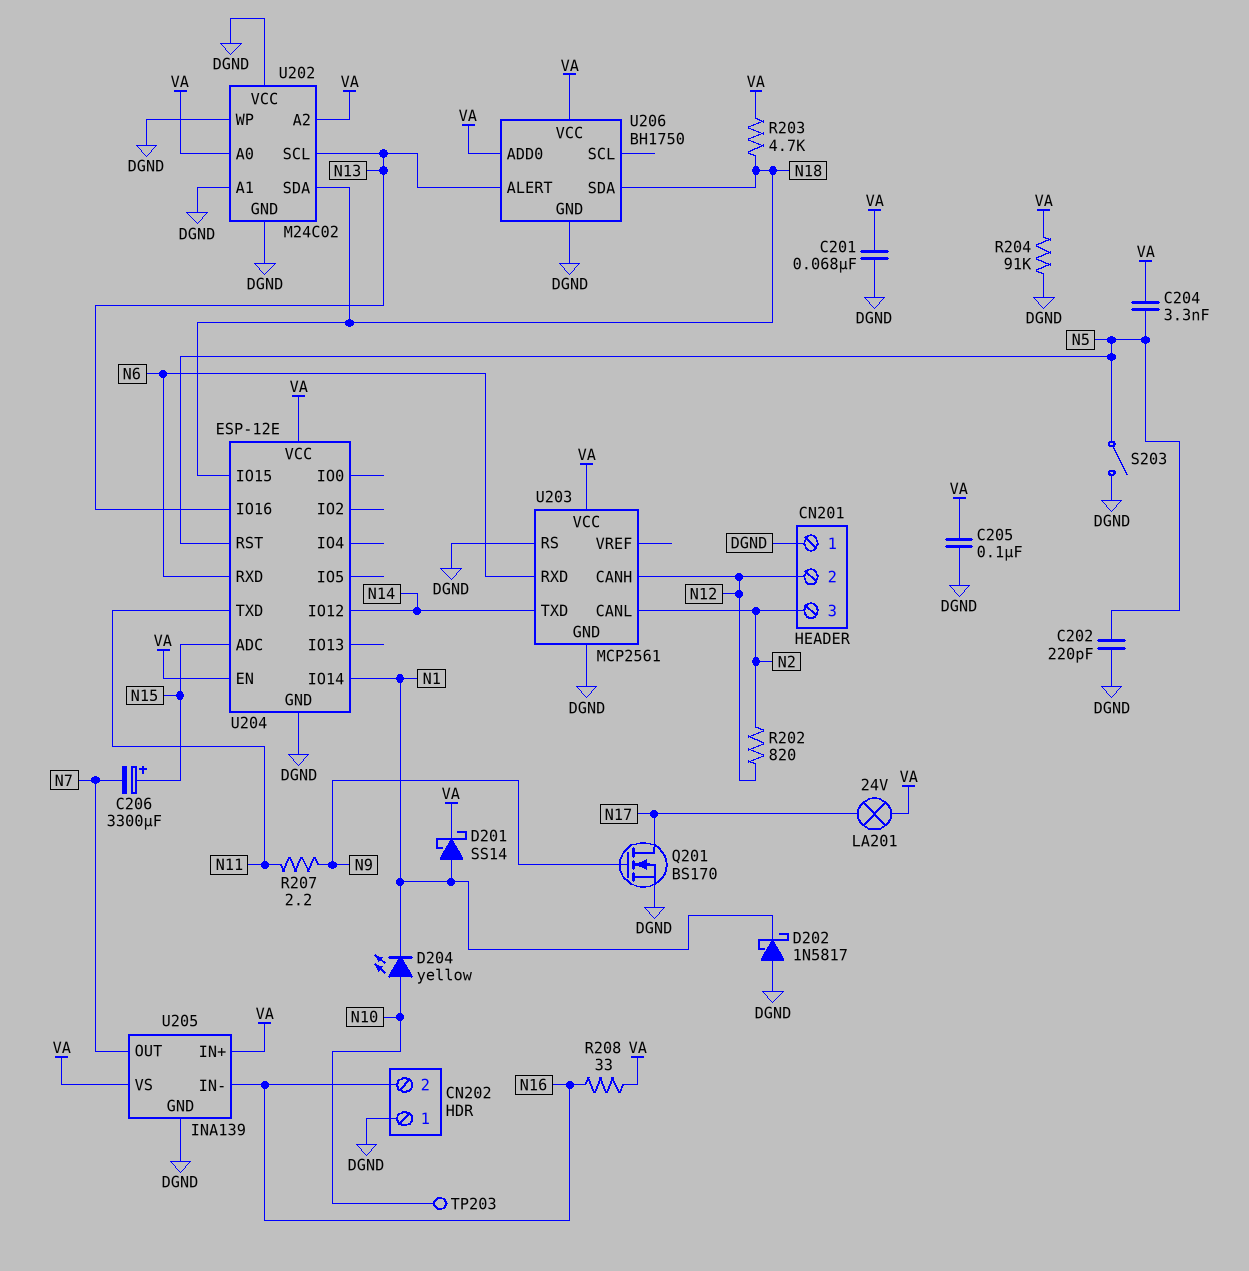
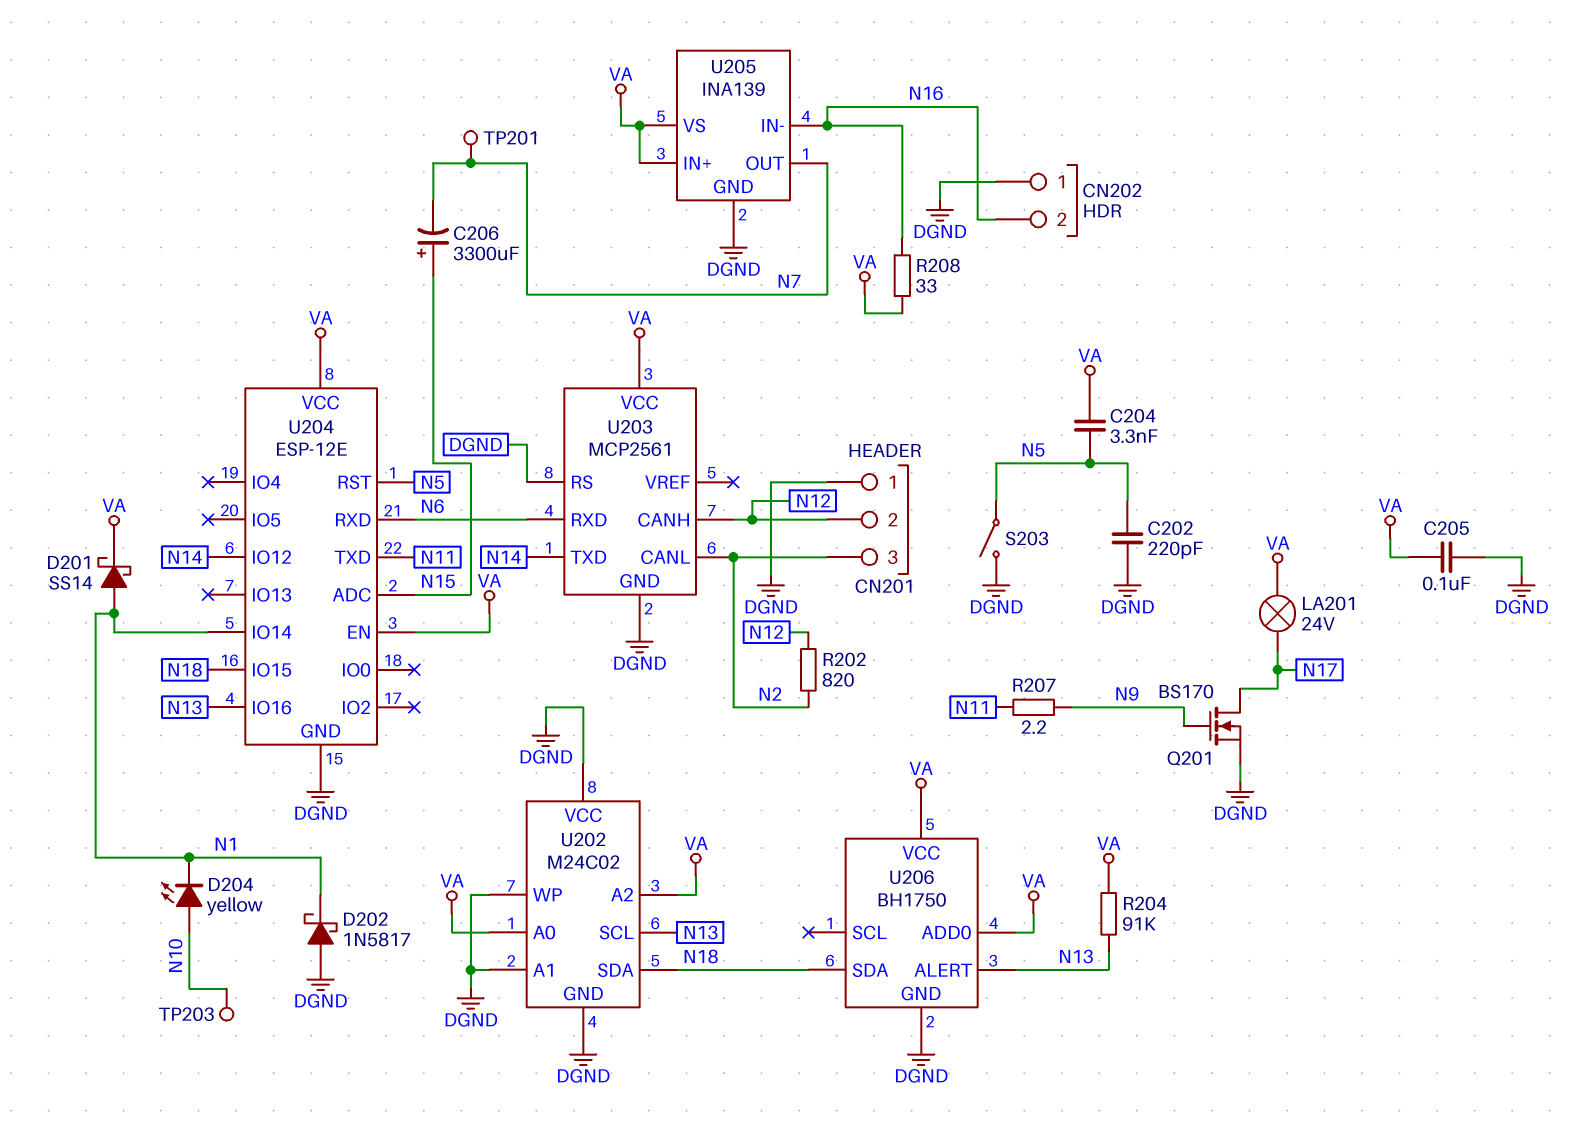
C201: 68nF (DGND, VA) -> none
R203: 4.7k (N18, VA) -> none
R204: 91k (DGND, VA) -> 91k (N13, VA)
TP201: none -> test point (N7)

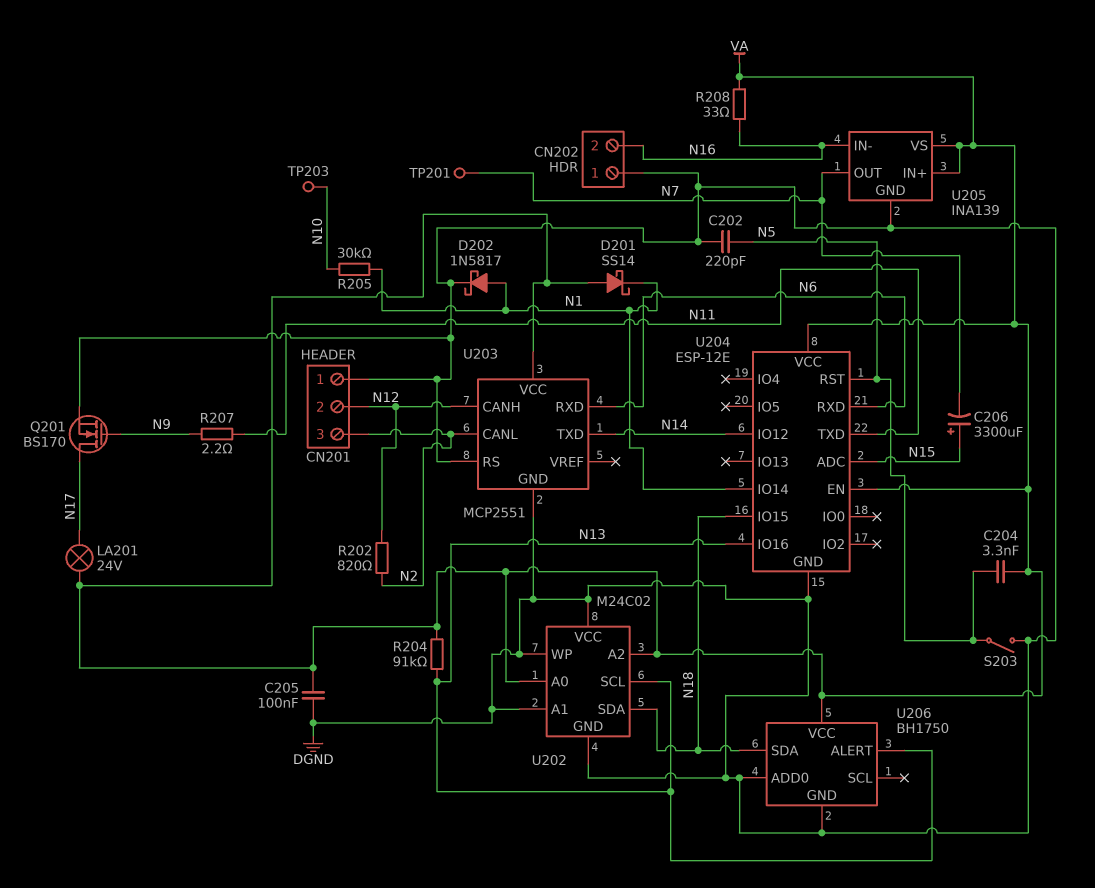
D201: schottky SS14 (A N1, K VA) -> schottky SS14 (A VA, K N1)
D202: schottky 1N5817 (A DGND, K N1) -> schottky 1N5817 (A N1, K DGND)
D204: LED yellow (A N10, K N1) -> none
R205: none -> 30k (N1, N10)
U203: MCP2561 -> MCP2551
U206 pin ADD0: VA -> DGND

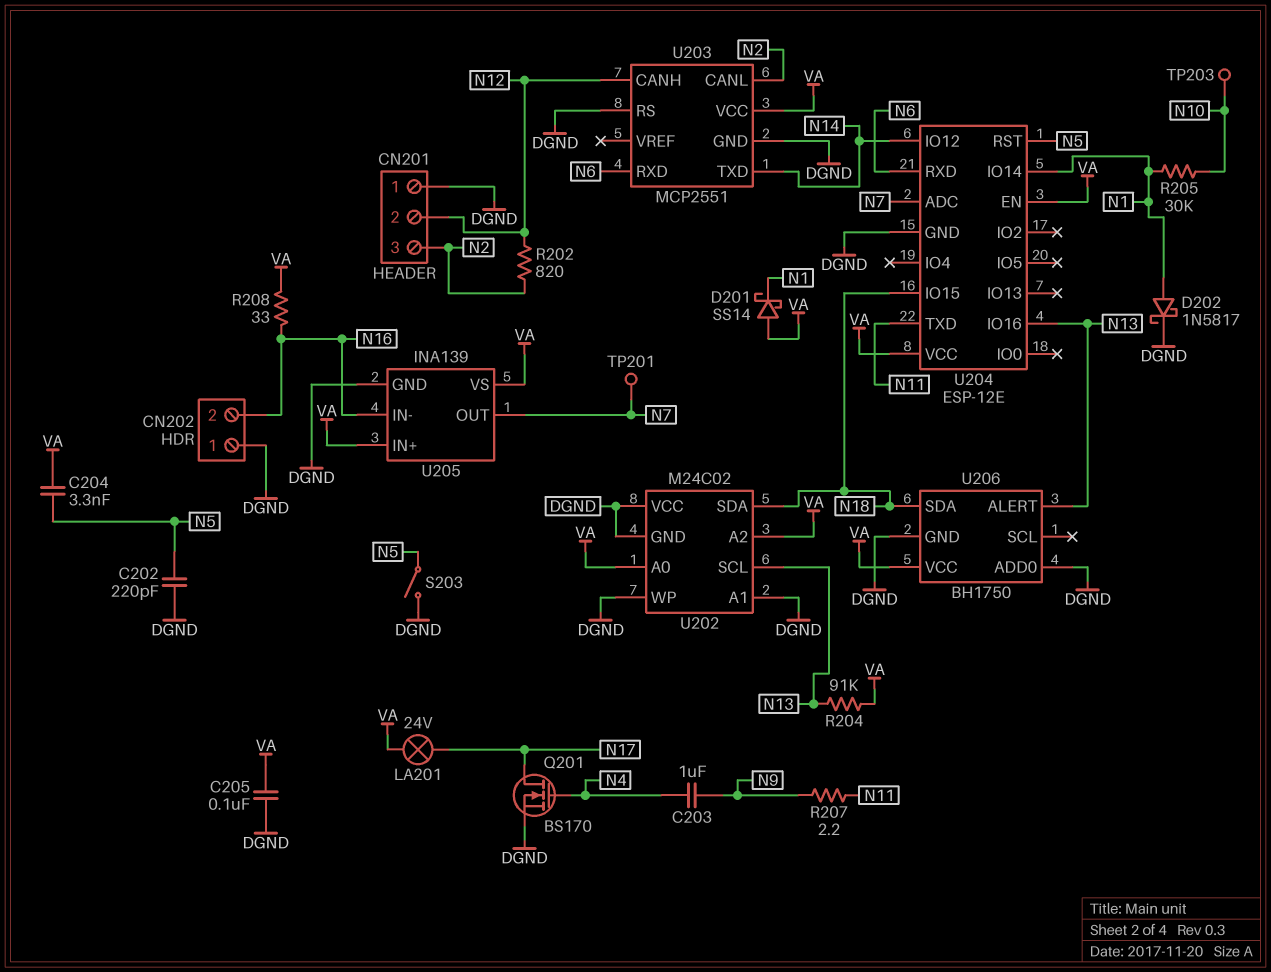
C203: none -> 1uF (N4, N9)
C206: 3300uF (plus N15, minus N7) -> none
Q201: NMOS BS170 (G N9, D N17, S DGND) -> NMOS BS170 (G N4, D N17, S DGND)
U204 pin ADC: N15 -> N7

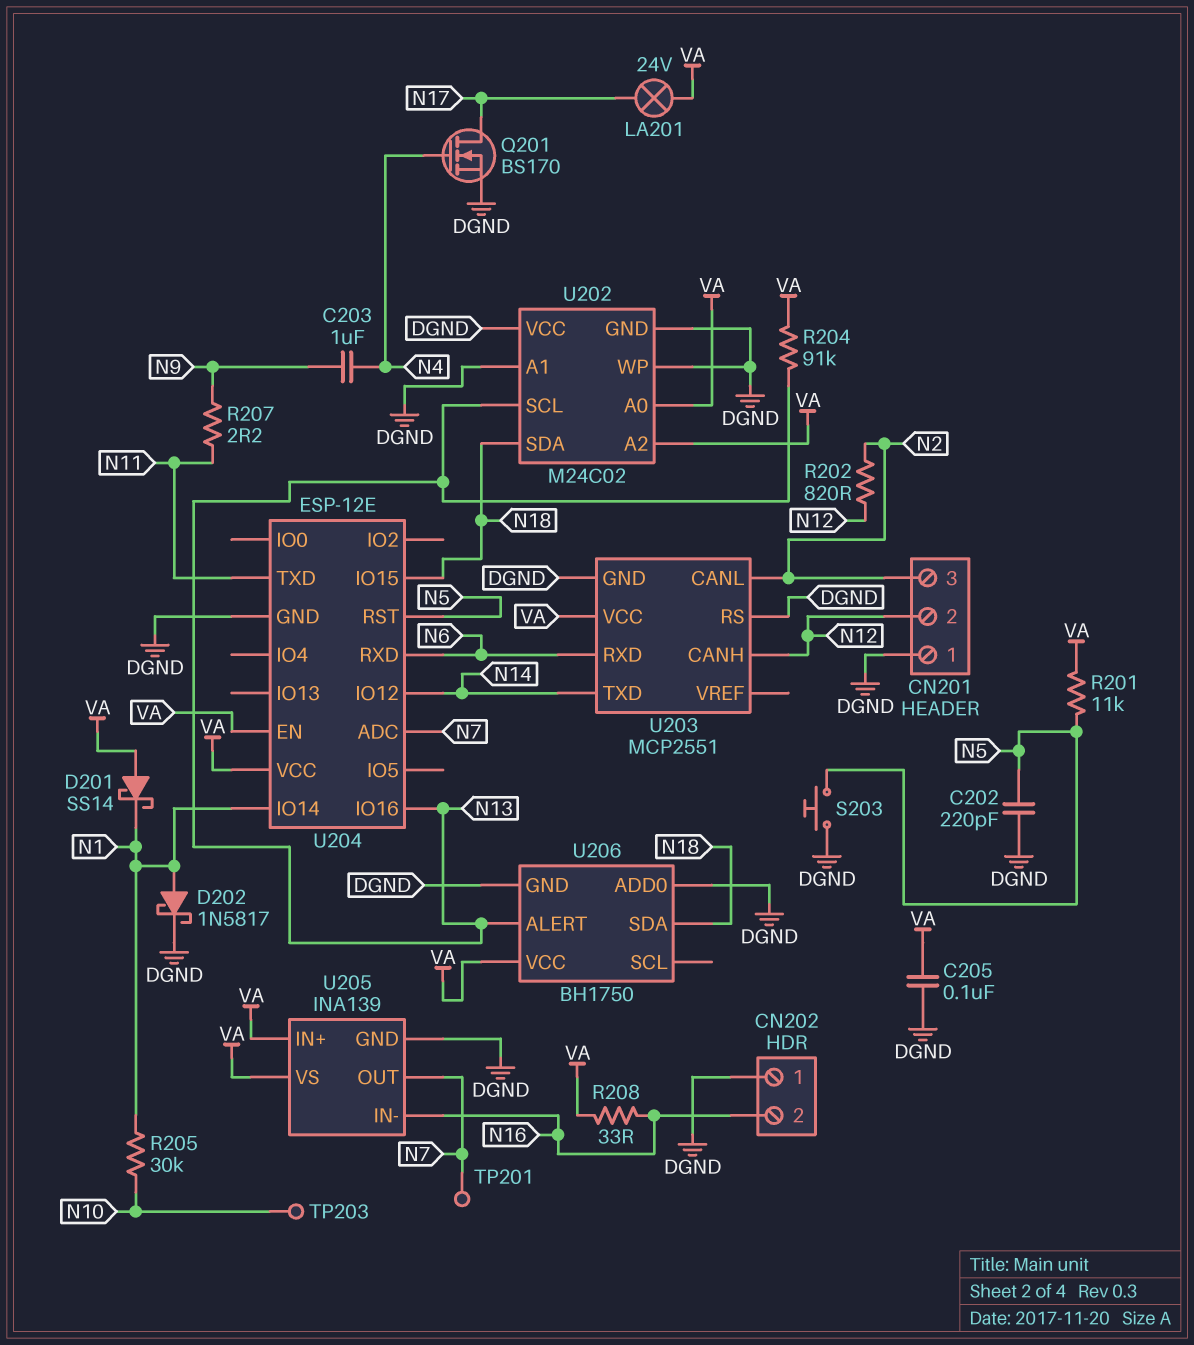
C204: 3.3nF (N5, VA) -> none
R201: none -> 11k (N5, VA)
S203: switch (DGND, N5) -> button (DGND, N5)

